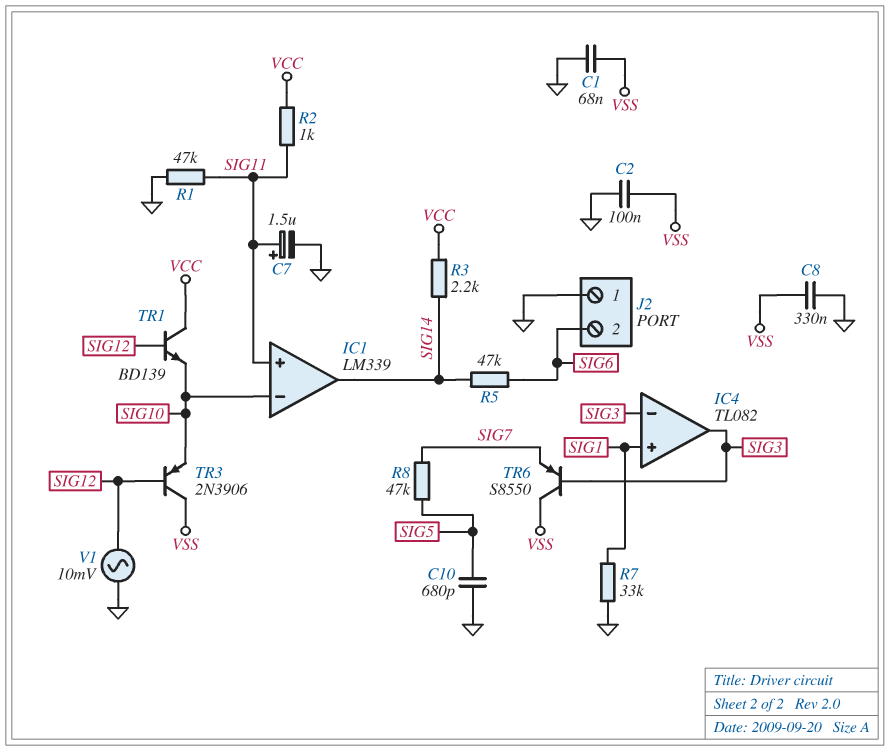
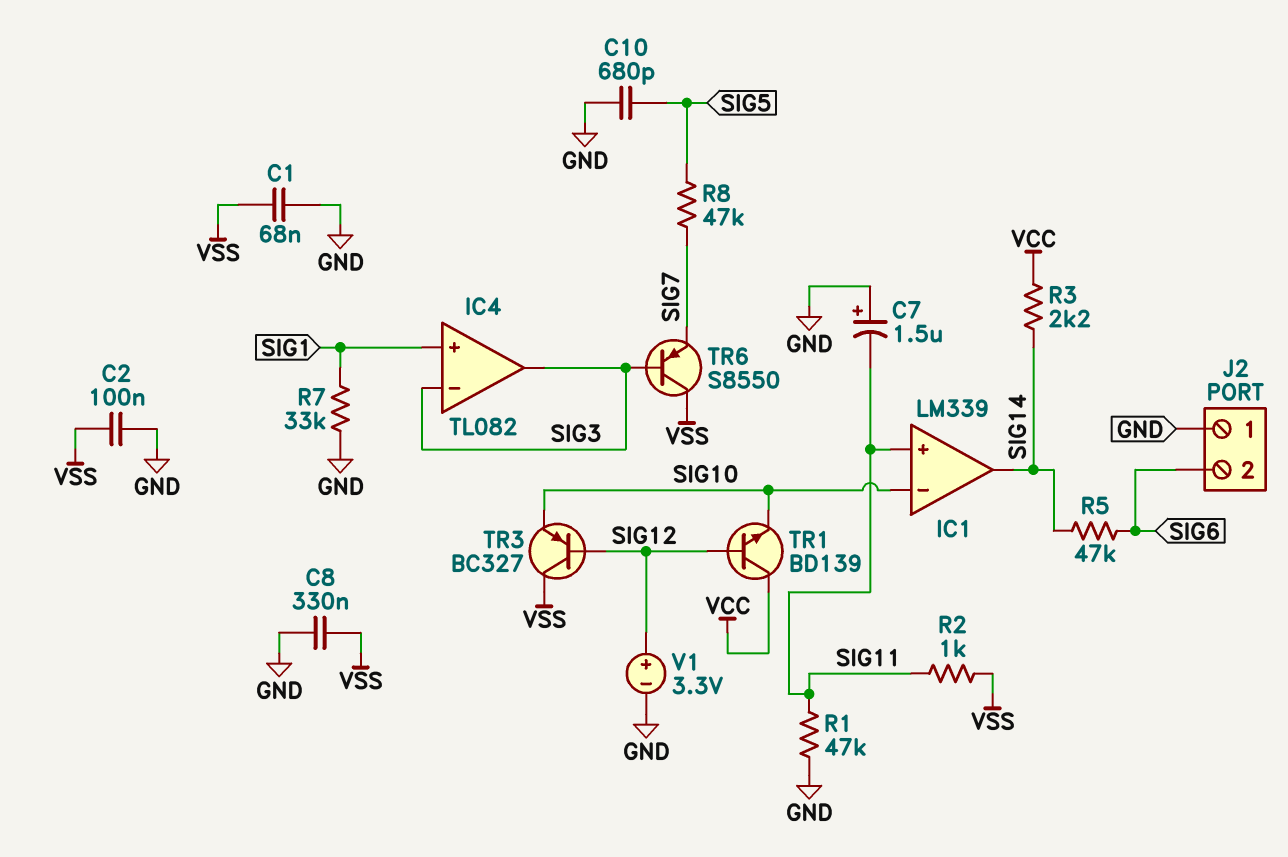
C7: 1.5uF (plus SIG11, minus GND) -> 1.5uF (plus GND, minus SIG11)
R2: 1k (SIG11, VCC) -> 1k (SIG11, VSS)
TR3: PNP 2N3906 (B SIG12, C VSS, E SIG10) -> PNP BC327 (B SIG12, C VSS, E SIG10)
V1: AC 10mV (GND, SIG12) -> 3.3V (plus SIG12, minus GND)

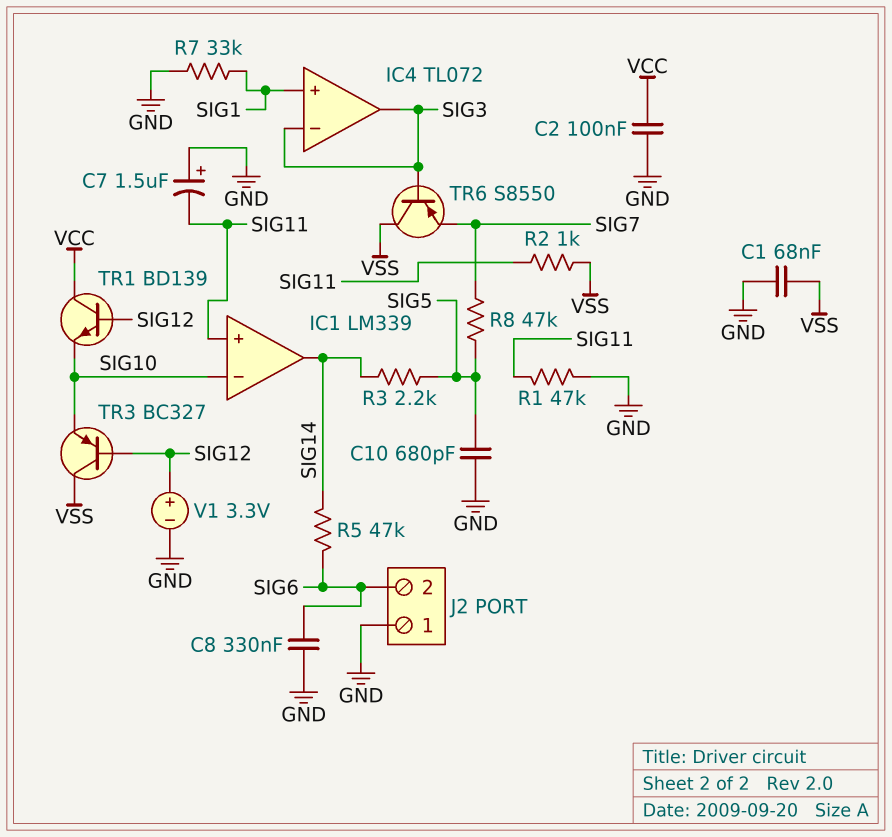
C2: 100nF (GND, VSS) -> 100nF (GND, VCC)
C8: 330nF (GND, VSS) -> 330nF (GND, SIG6)
IC4: TL082 -> TL072
R3: 2.2k (SIG14, VCC) -> 2.2k (SIG5, SIG14)

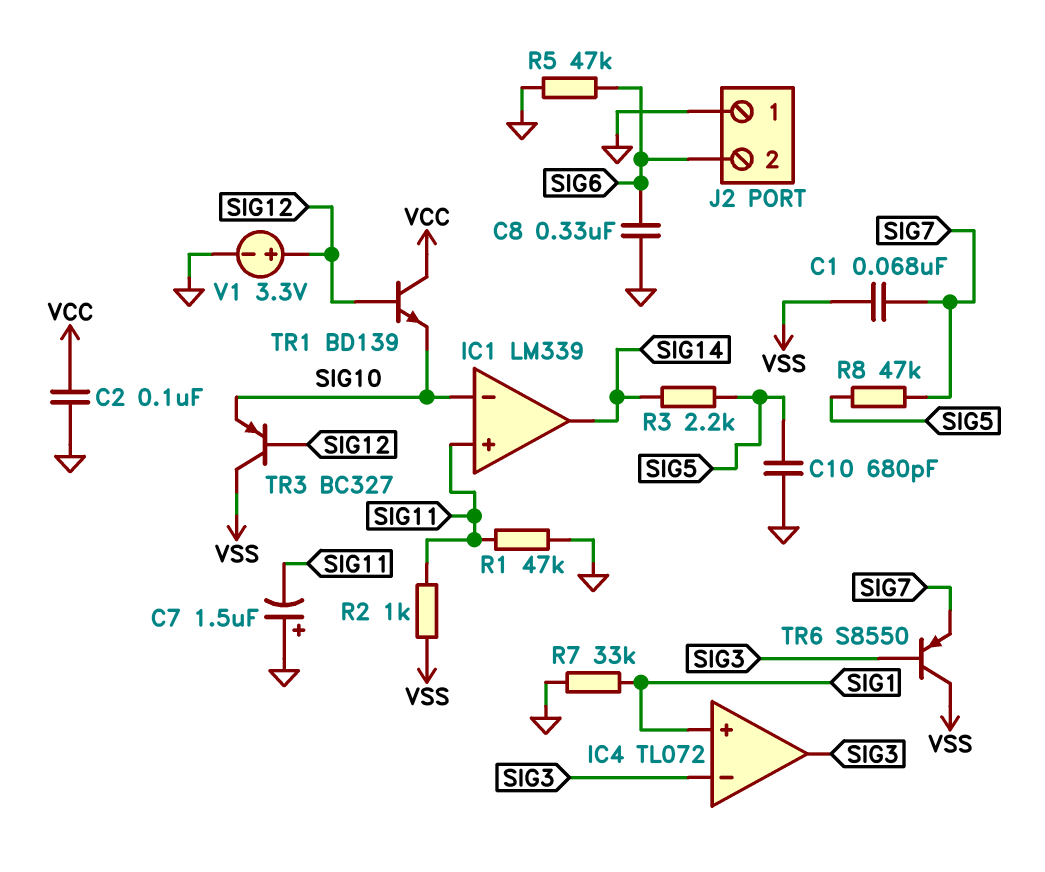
C1: 68nF (GND, VSS) -> 68nF (SIG7, VSS)
R5: 47k (SIG6, SIG14) -> 47k (GND, SIG6)

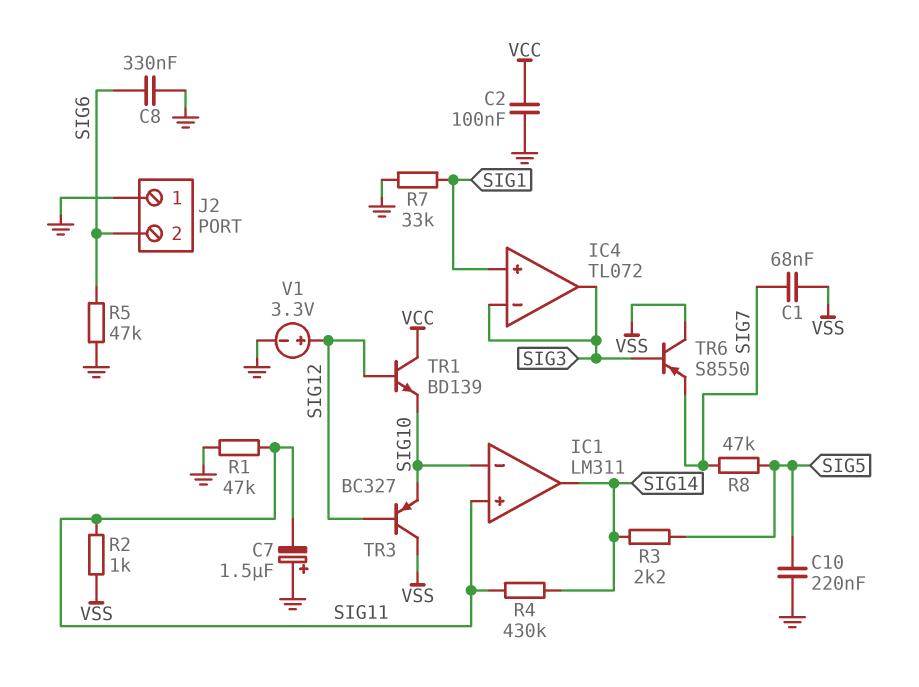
C10: 680pF (GND, SIG5) -> 220nF (GND, SIG5)
IC1: LM339 -> LM311
R4: none -> 430k (SIG11, SIG14)

